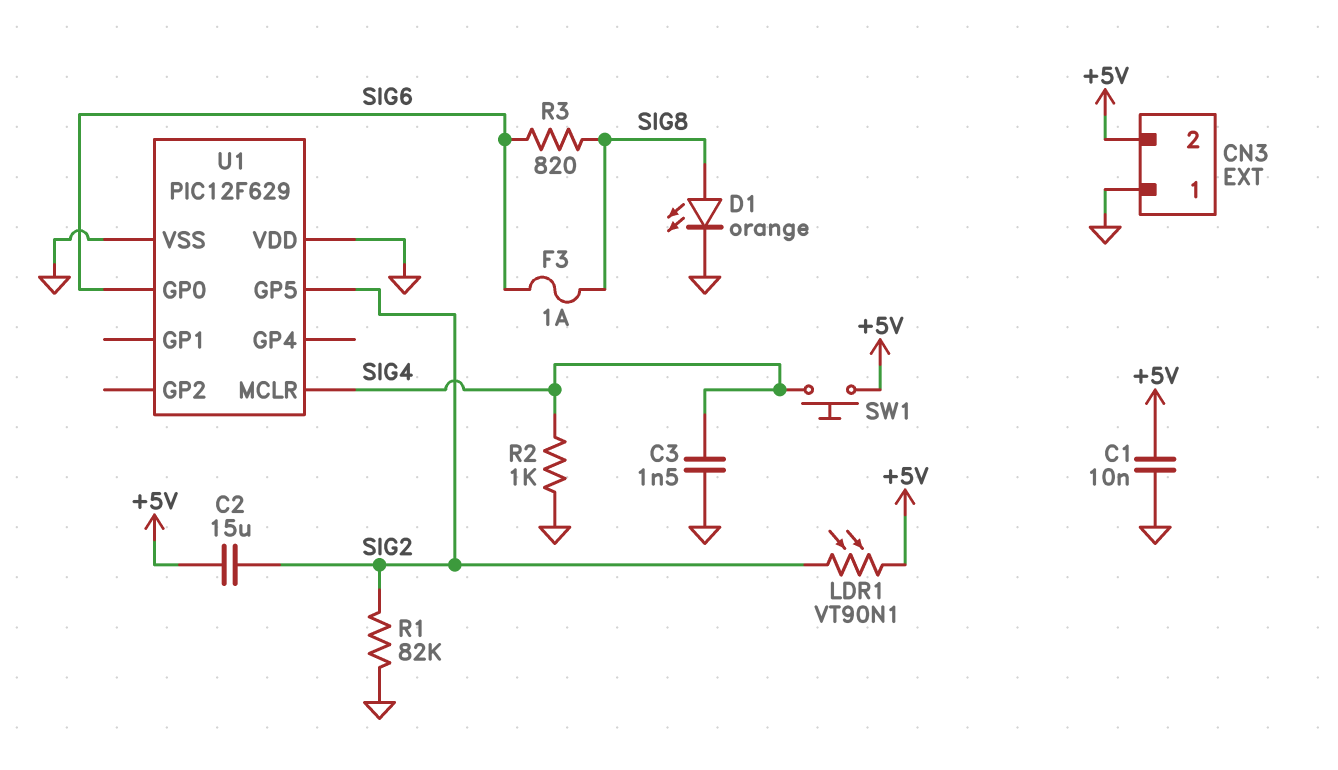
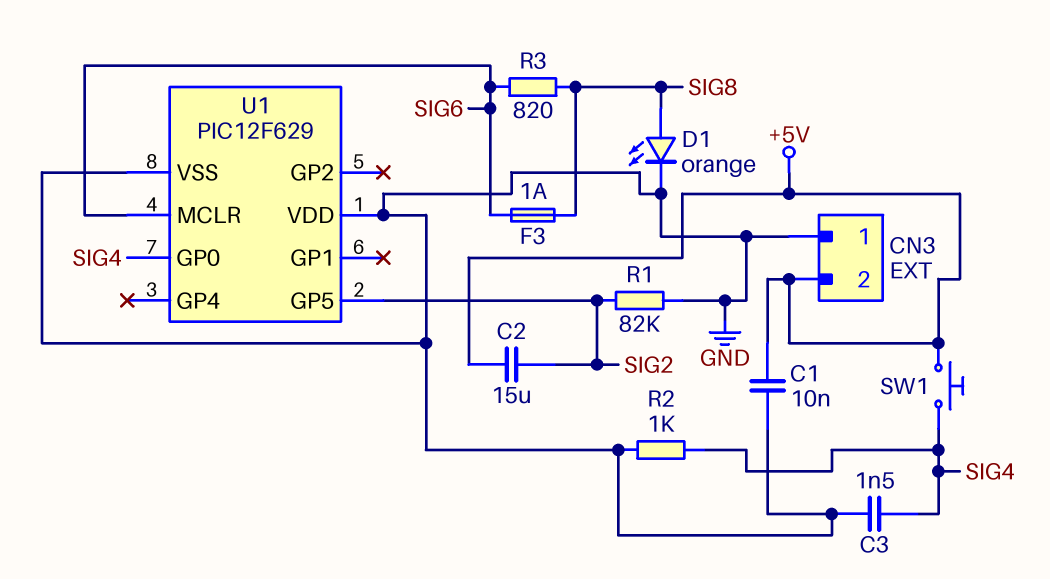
LDR1: VT90N1 (+5V, SIG2) -> none
U1 pin GP0: SIG6 -> SIG4
U1 pin MCLR: SIG4 -> SIG6

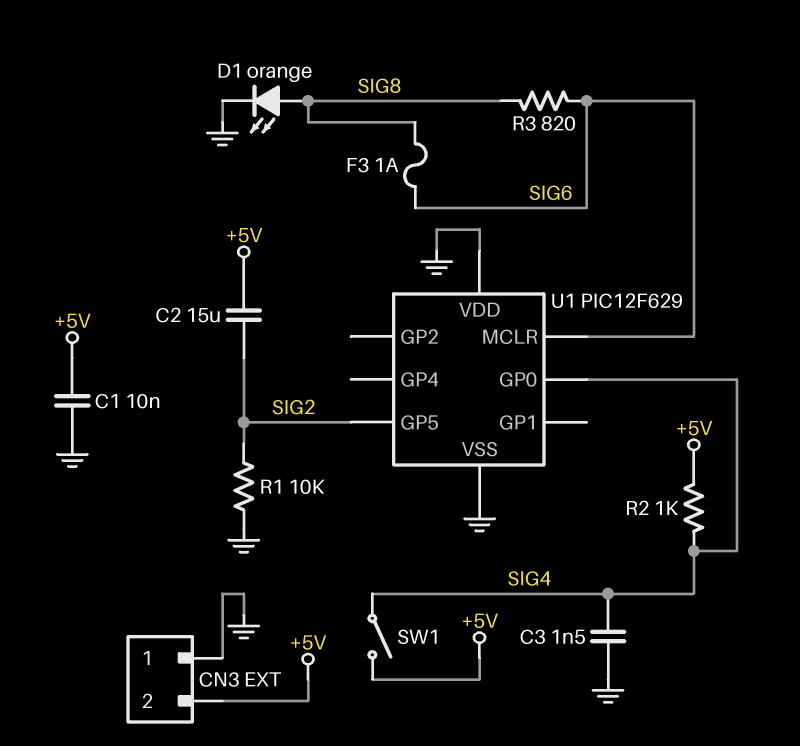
R1: 82k (GND, SIG2) -> 10k (GND, SIG2)
R2: 1k (GND, SIG4) -> 1k (+5V, SIG4)
SW1: button (+5V, SIG4) -> switch (+5V, SIG4)

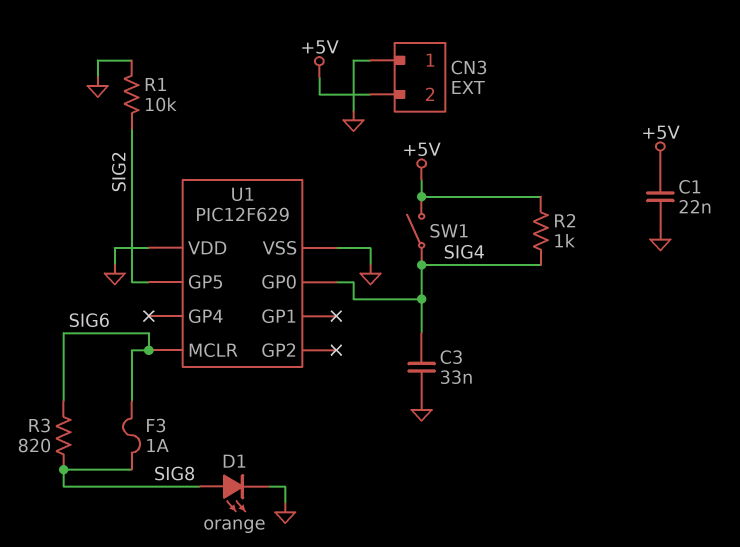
C1: 10nF (+5V, GND) -> 22nF (+5V, GND)
C2: 15uF (+5V, SIG2) -> none
C3: 1.5nF (GND, SIG4) -> 33nF (GND, SIG4)

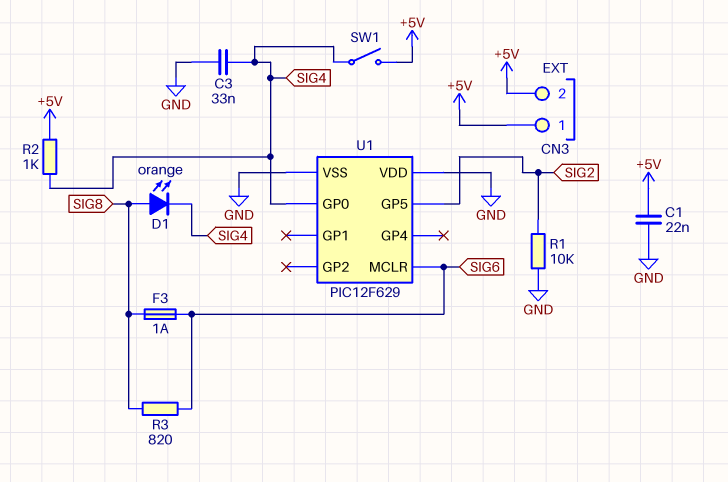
CN3 pin 1: GND -> +5V
D1: LED orange (A SIG8, K GND) -> LED orange (A SIG8, K SIG4)

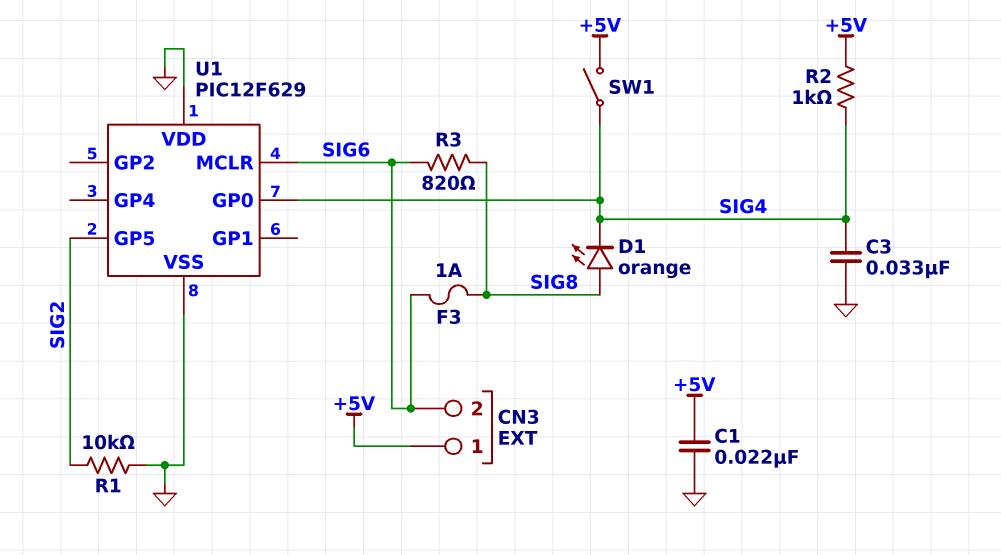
CN3 pin 2: +5V -> SIG6

